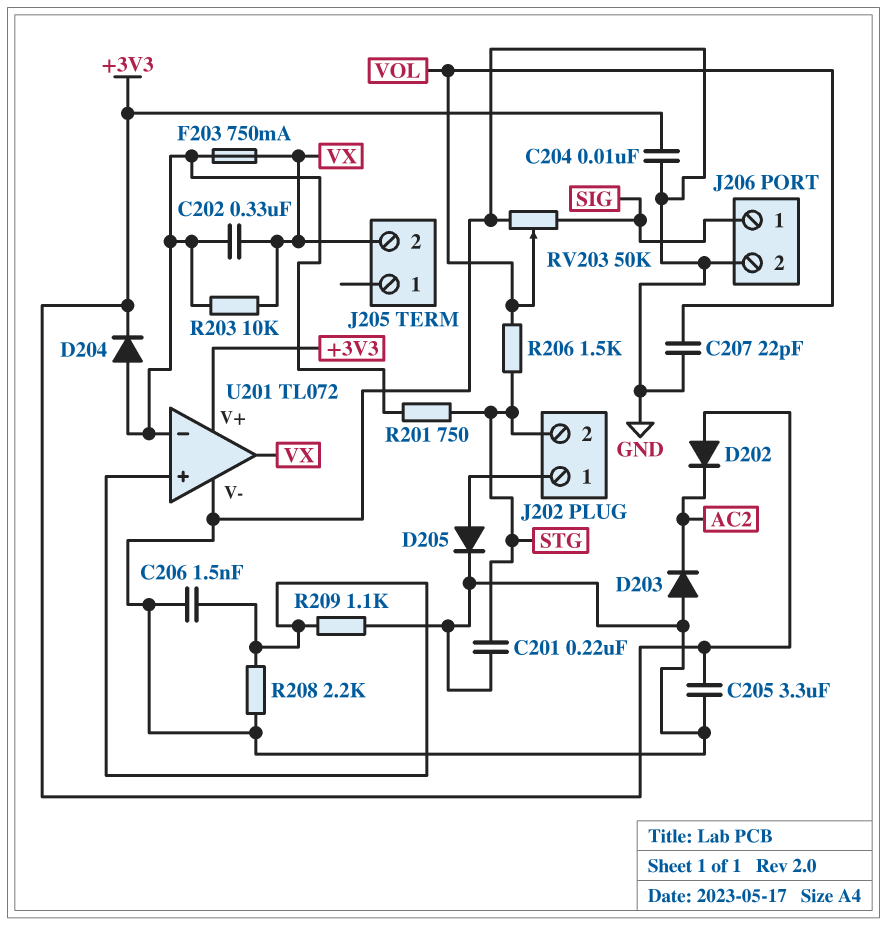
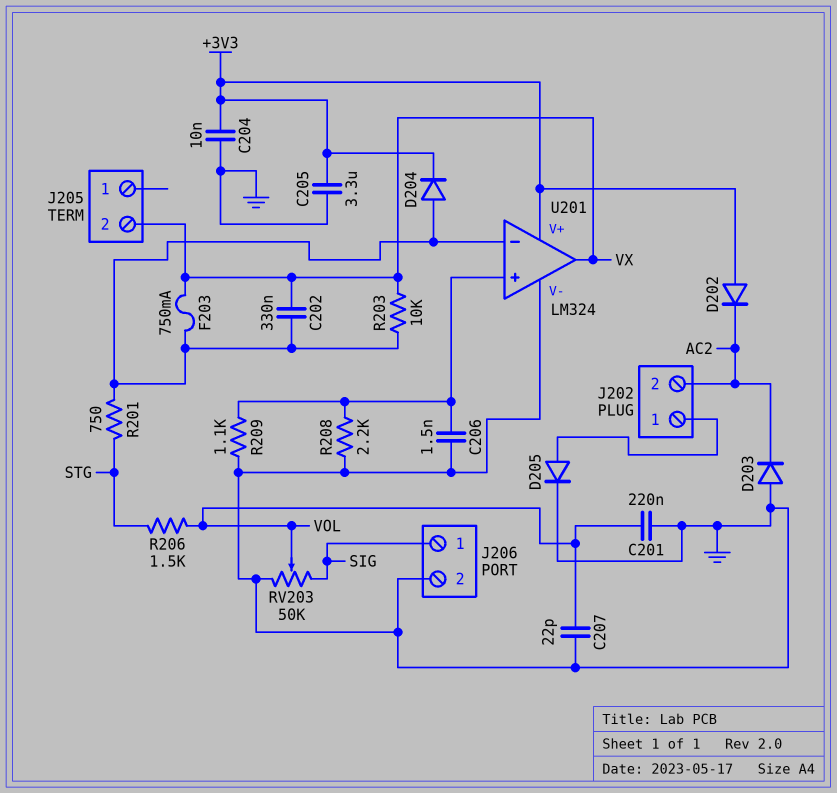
C201: 220nF (GND, STG) -> 220nF (GND, VOL)
J202 pin 2: STG -> AC2
U201: TL072 -> LM324

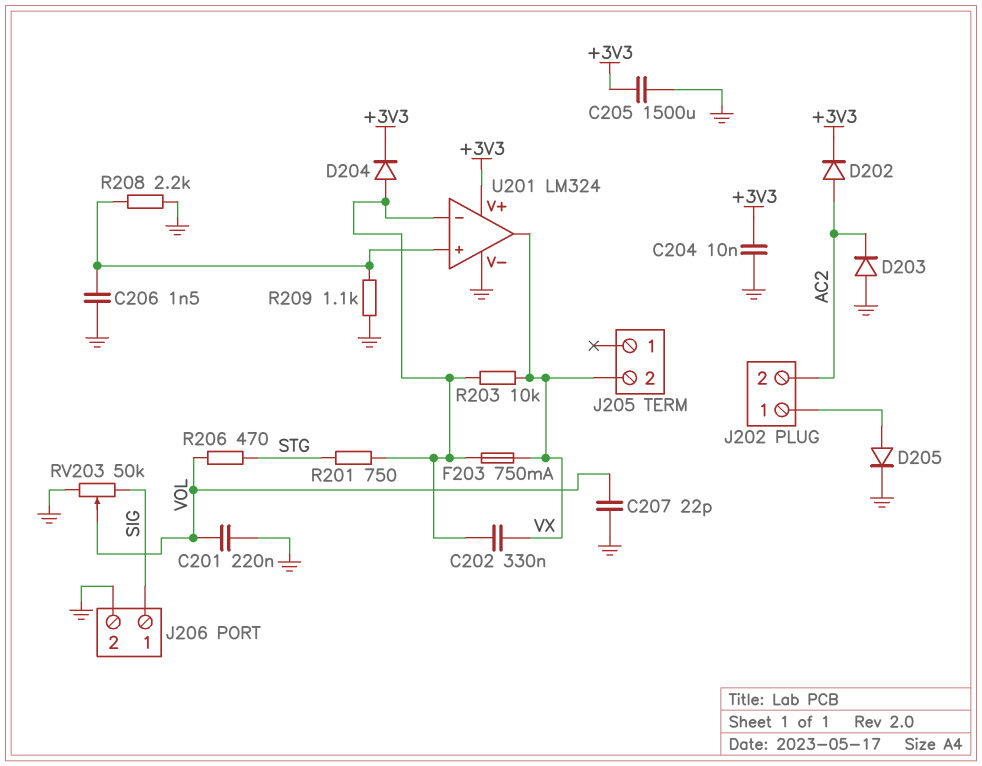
C205: 3.3uF (+3V3, GND) -> 1500uF (+3V3, GND)
D202: diode (A +3V3, K AC2) -> diode (A AC2, K +3V3)
R206: 1.5k (STG, VOL) -> 470 (STG, VOL)

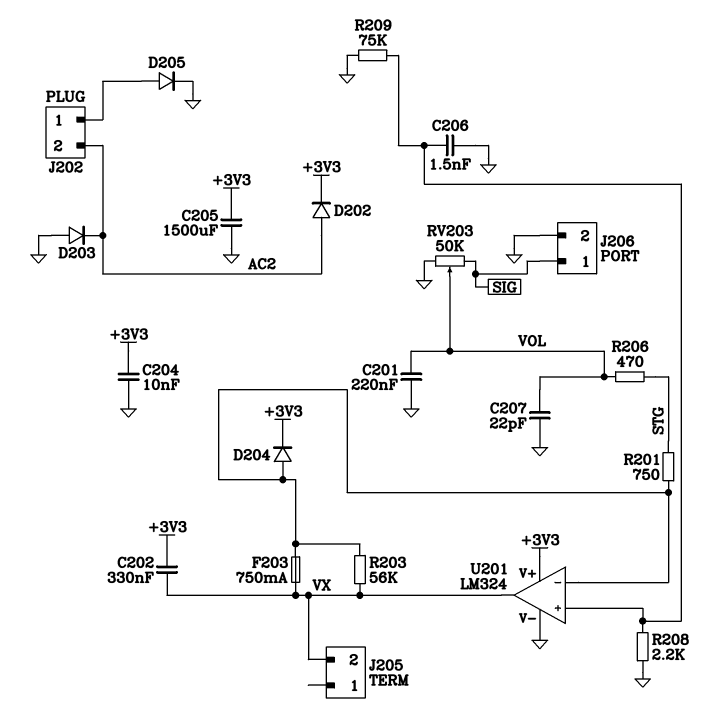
C202: 330nF (U201/in-, VX) -> 330nF (+3V3, VX)
R203: 10k (U201/in-, VX) -> 56k (U201/in-, VX)
R209: 1.1k (GND, U201/in+) -> 75k (GND, U201/in+)

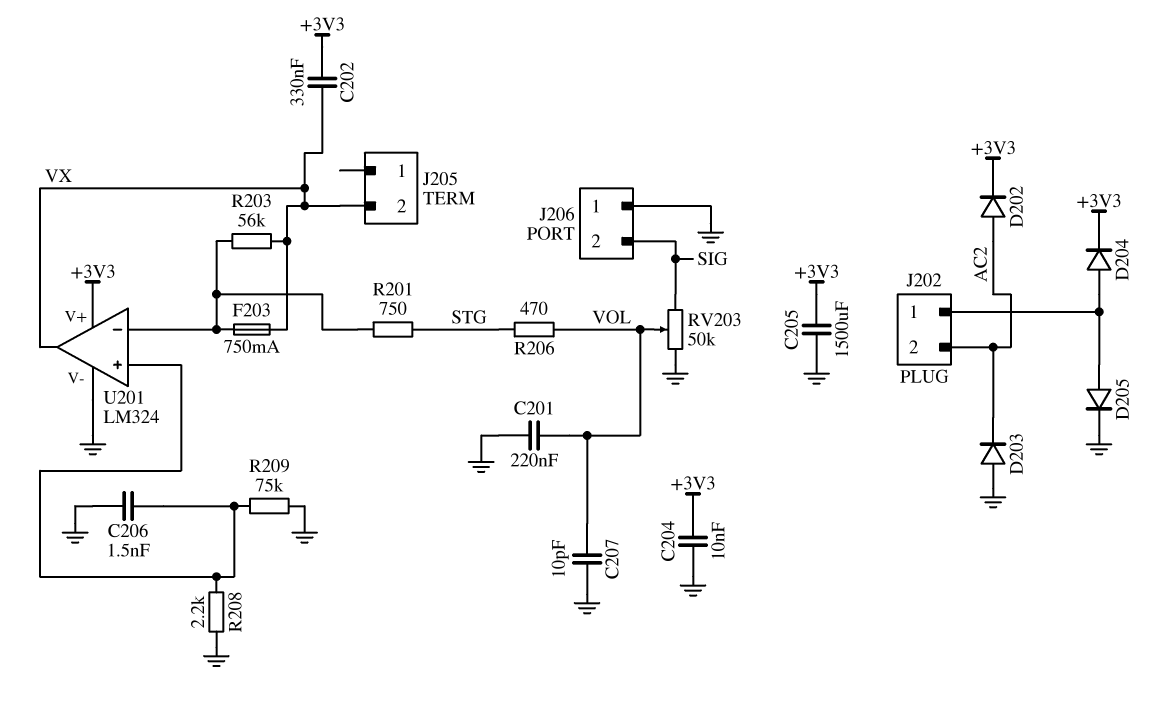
C207: 22pF (GND, VOL) -> 10pF (GND, VOL)
D204: diode (A U201/in-, K +3V3) -> diode (A J202/1, K +3V3)
J206 pin 1: SIG -> GND
J206 pin 2: GND -> SIG

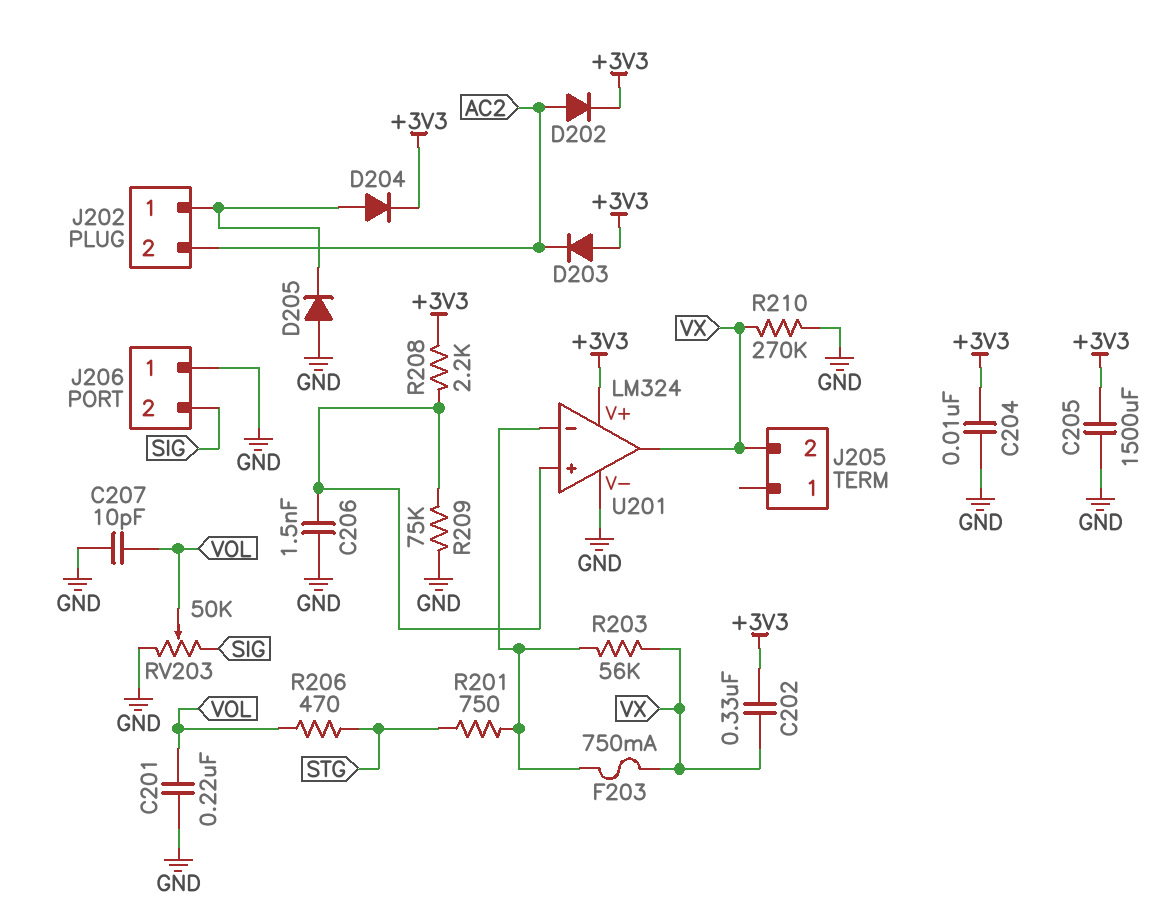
D203: diode (A GND, K AC2) -> diode (A +3V3, K AC2)
D205: diode (A J202/1, K GND) -> diode (A GND, K J202/1)
R208: 2.2k (GND, U201/in+) -> 2.2k (+3V3, U201/in+)
R210: none -> 270k (GND, VX)

